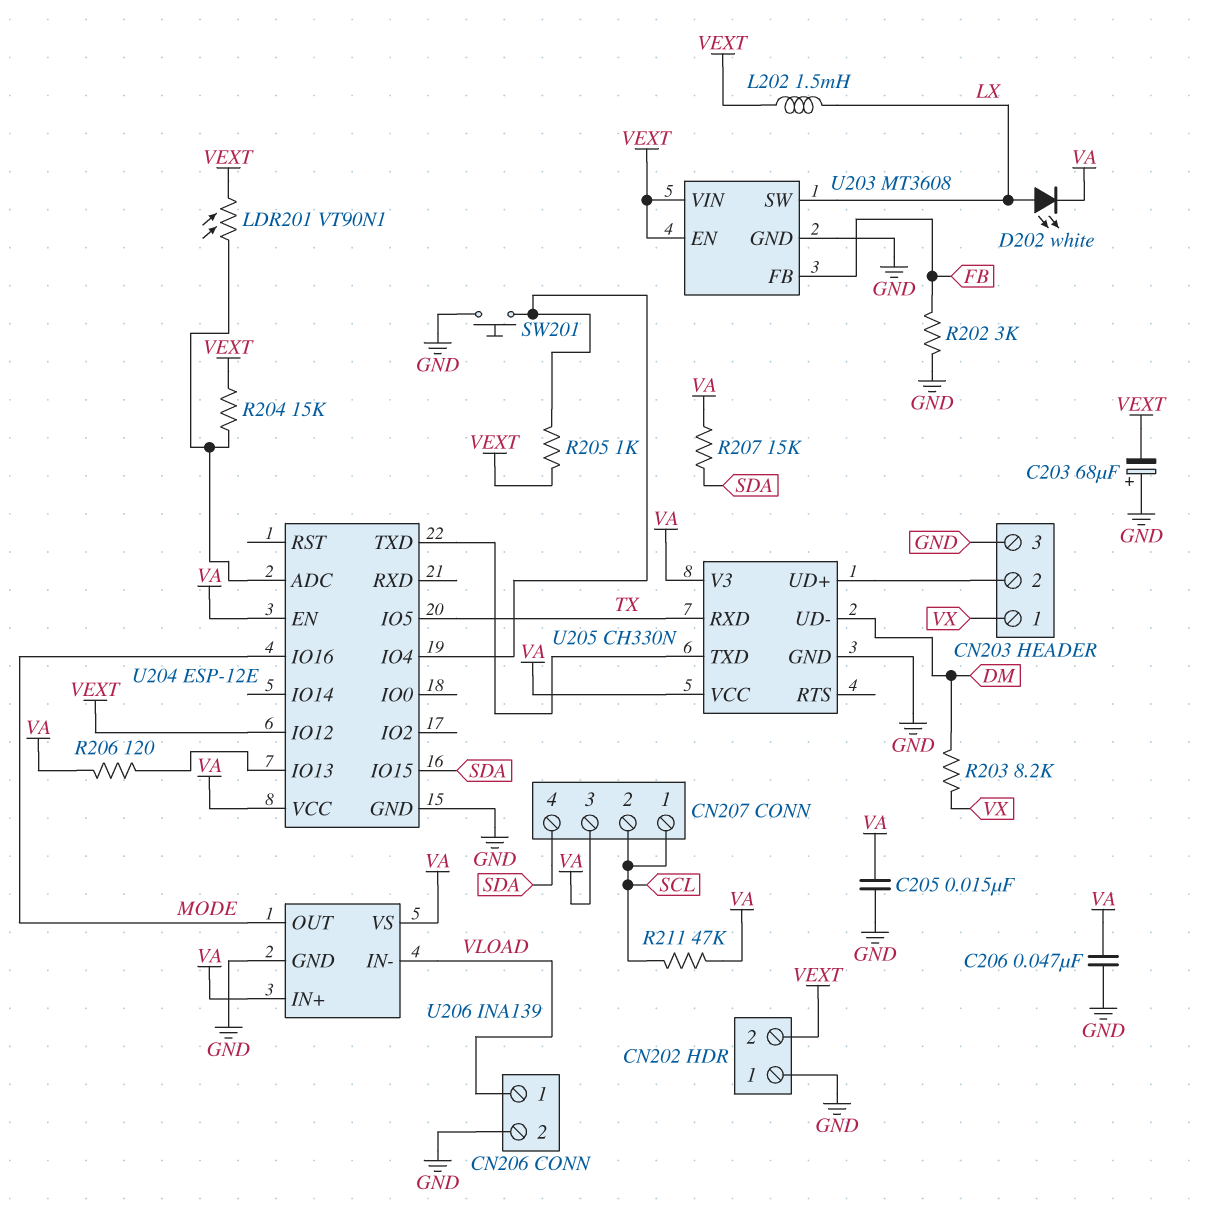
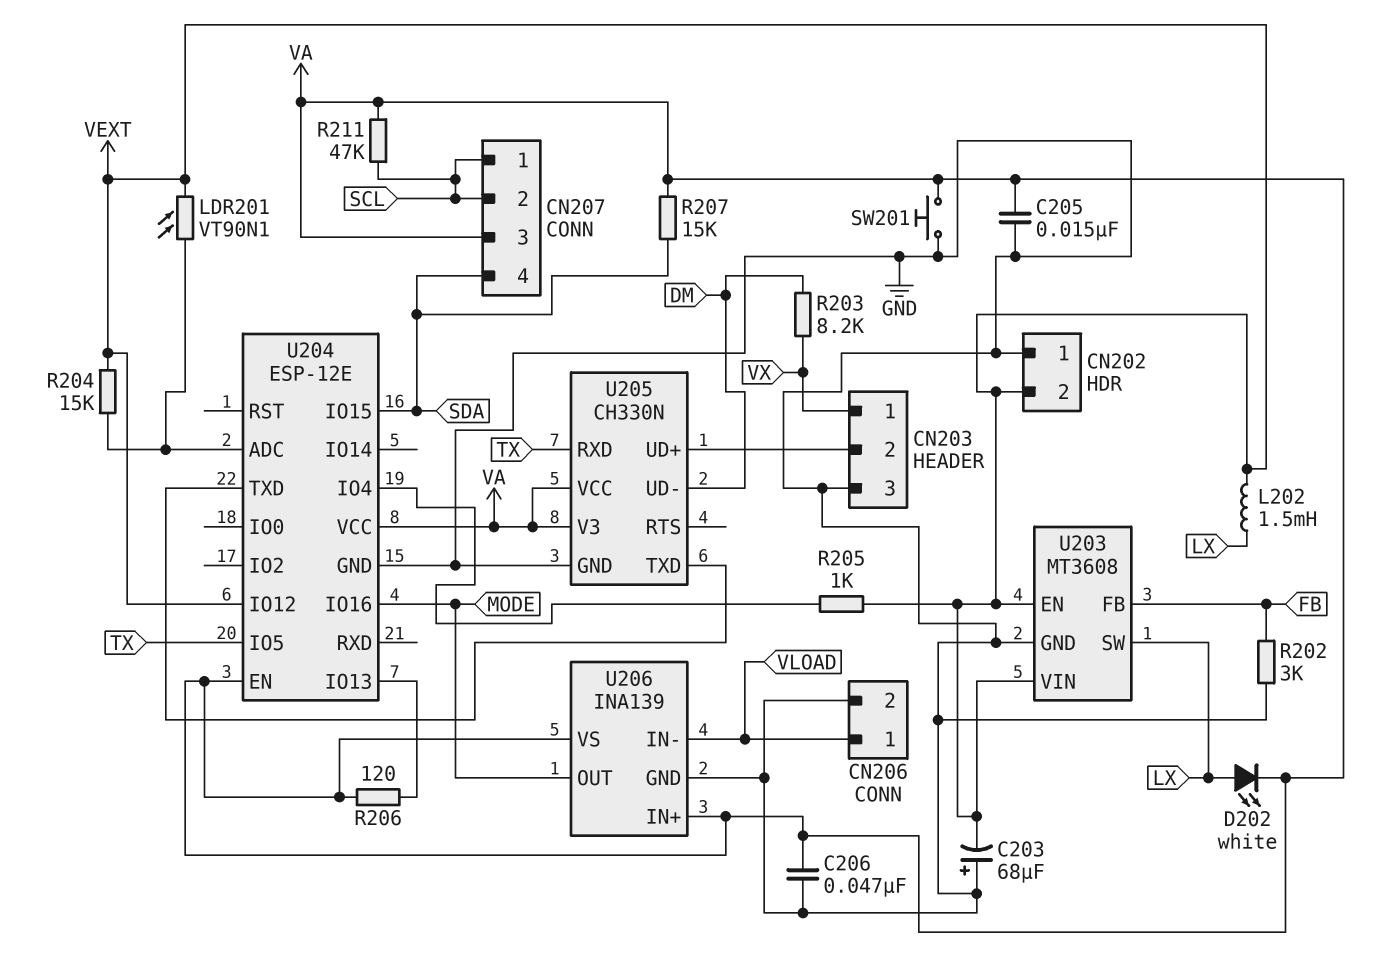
SW201: button (GND, U204/IO4) -> button (GND, VA)

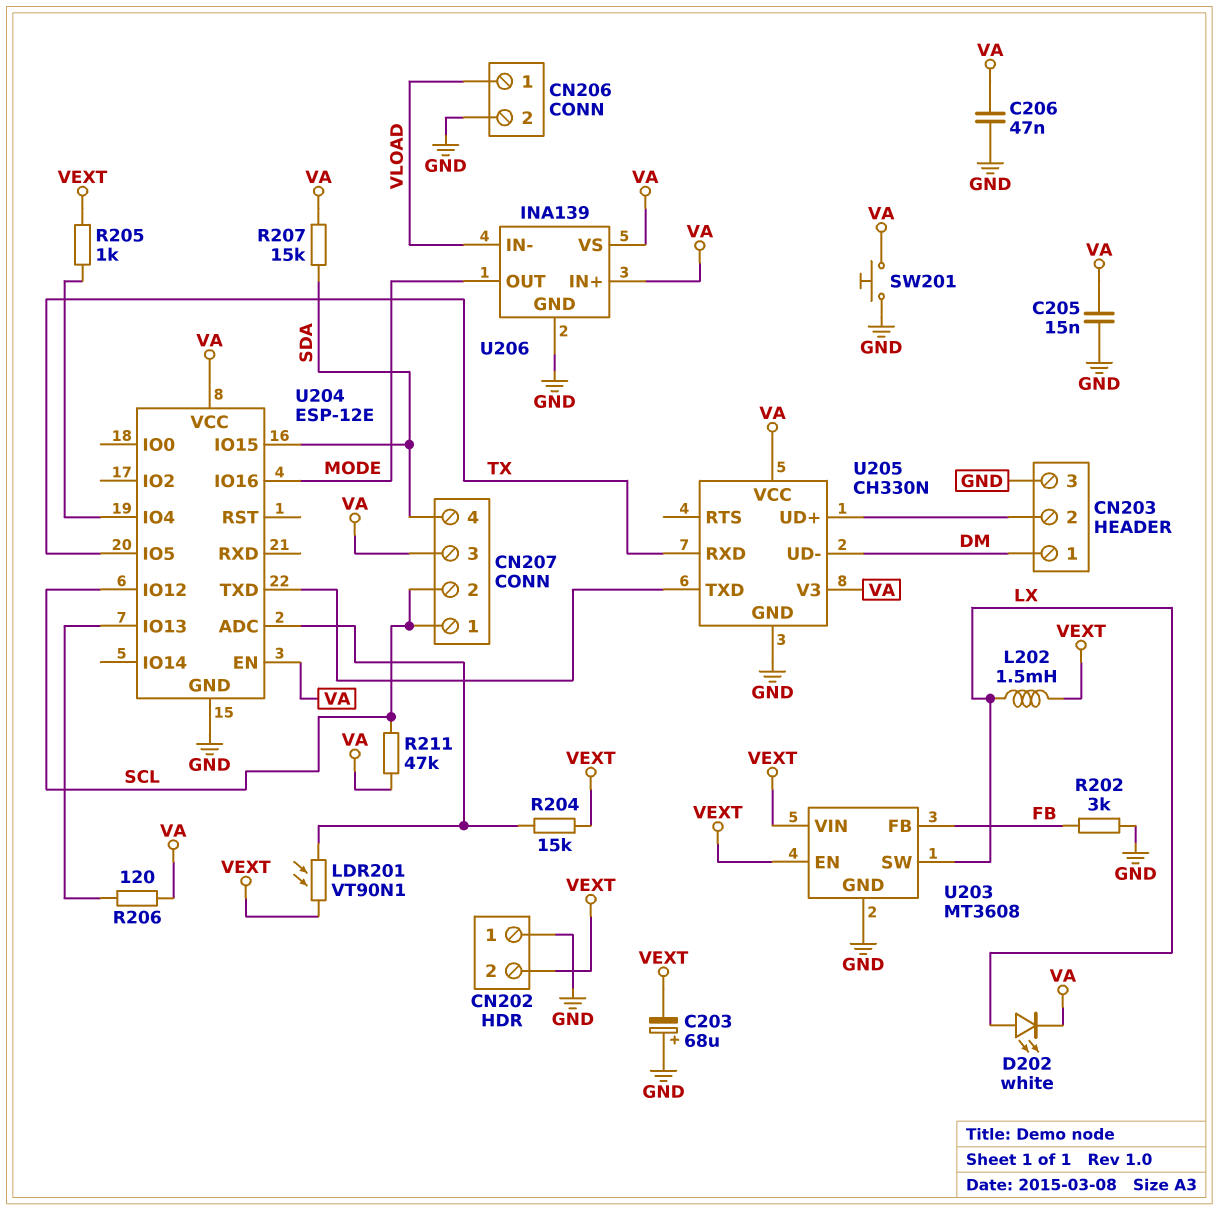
CN203 pin 1: VX -> DM
R203: 8.2k (DM, VX) -> none
U204 pin IO12: VEXT -> SCL

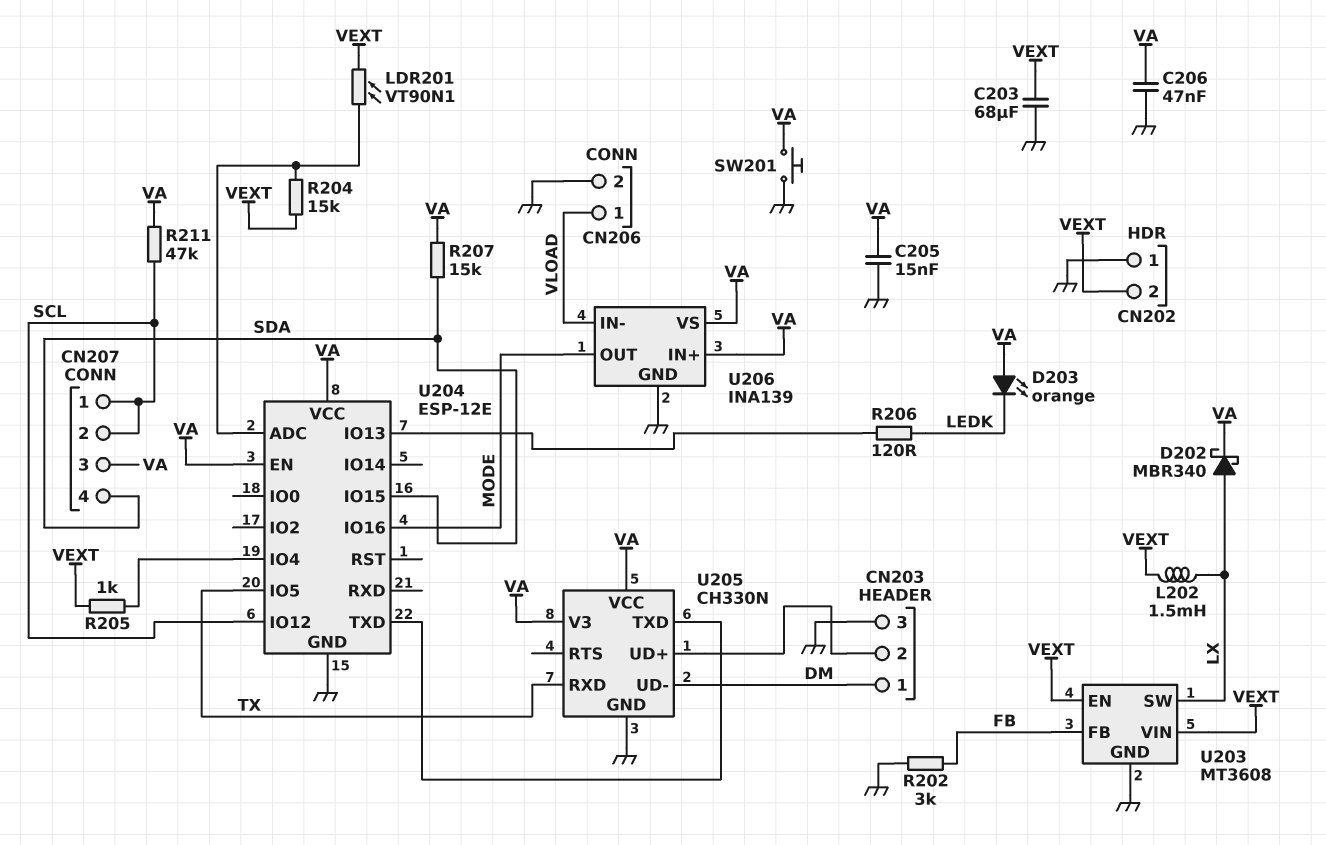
C203: 68uF (plus GND, minus VEXT) -> 68uF (GND, VEXT)
D202: LED white (A LX, K VA) -> schottky MBR340 (A LX, K VA)
D203: none -> LED orange (A VA, K LEDK)
R206: 120 (U204/IO13, VA) -> 120 (LEDK, U204/IO13)

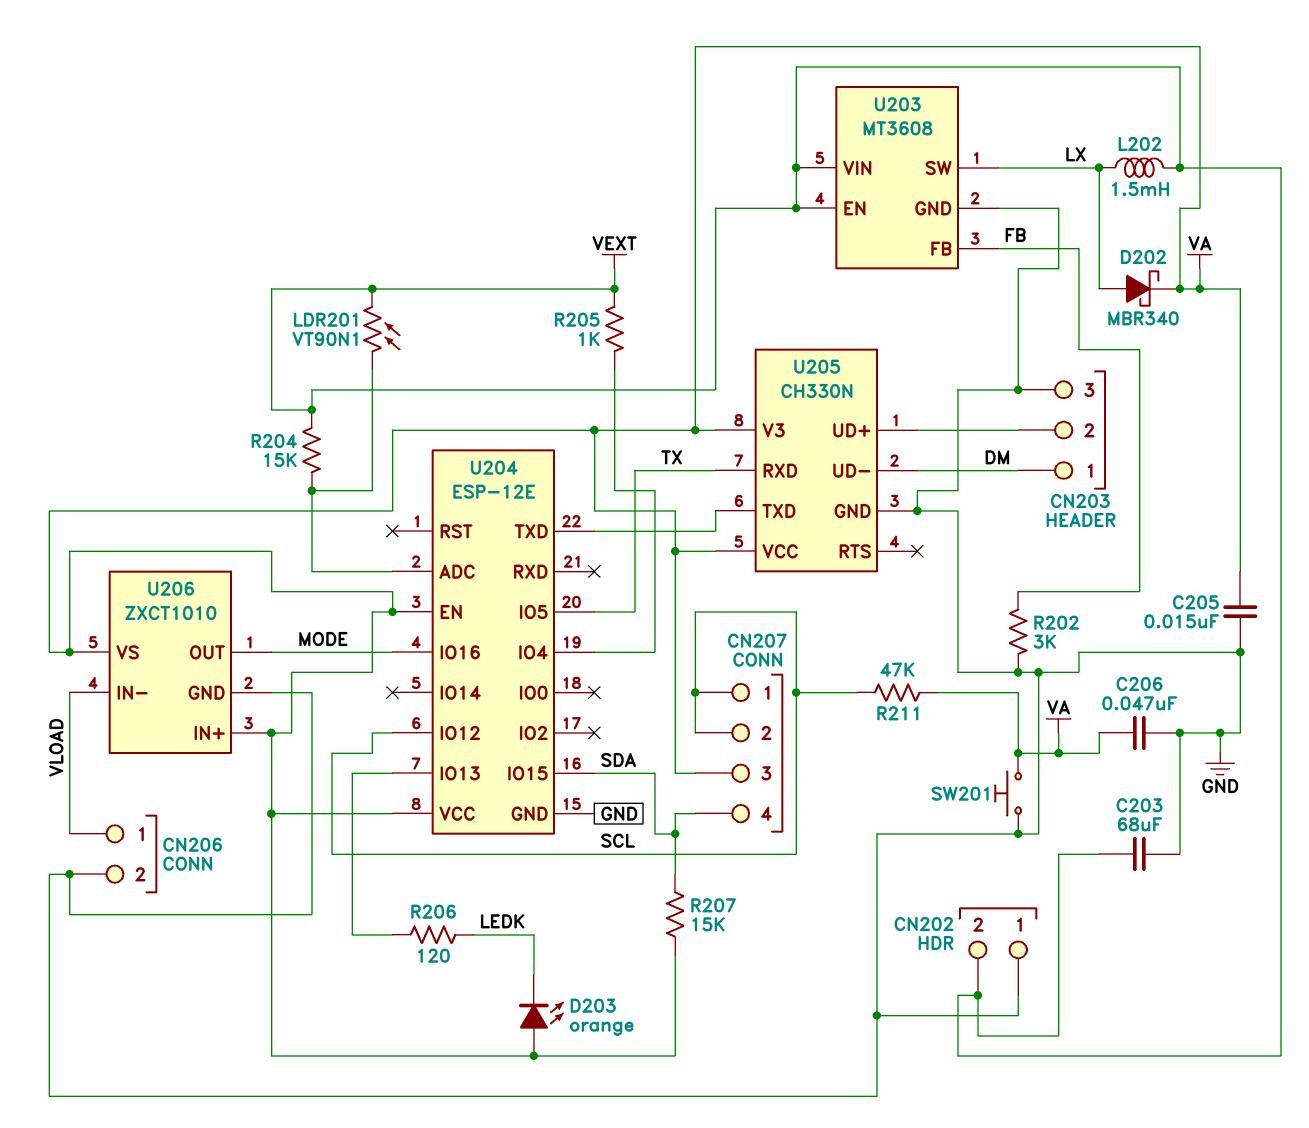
U206: INA139 -> ZXCT1010

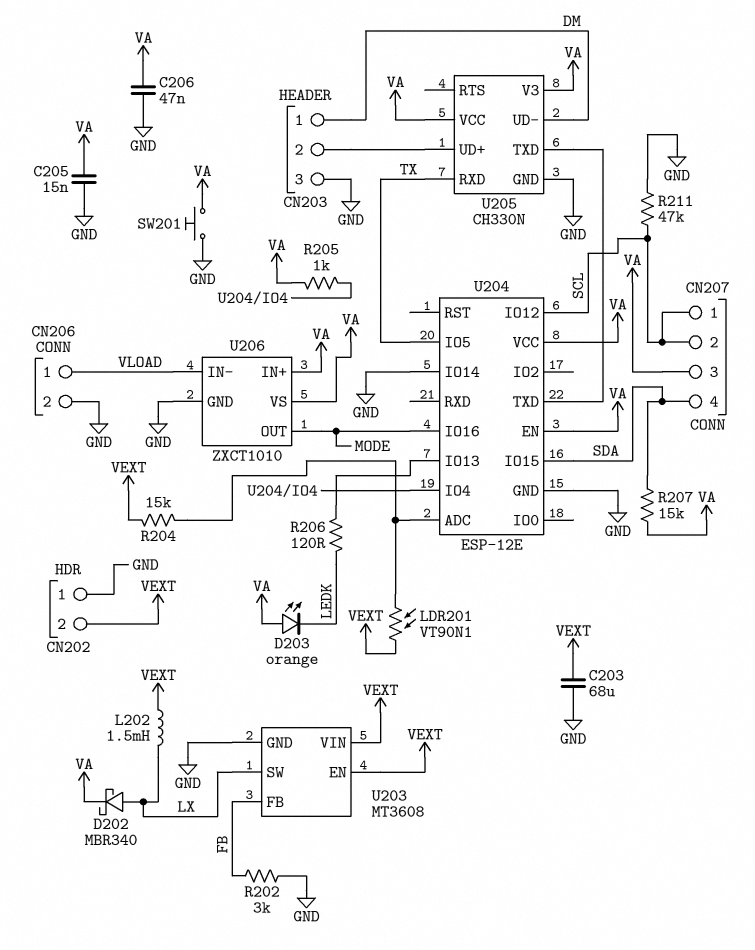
R205: 1k (U204/IO4, VEXT) -> 1k (U204/IO4, VA)
R211: 47k (SCL, VA) -> 47k (GND, SCL)
U204 pin IO14: none -> GND

